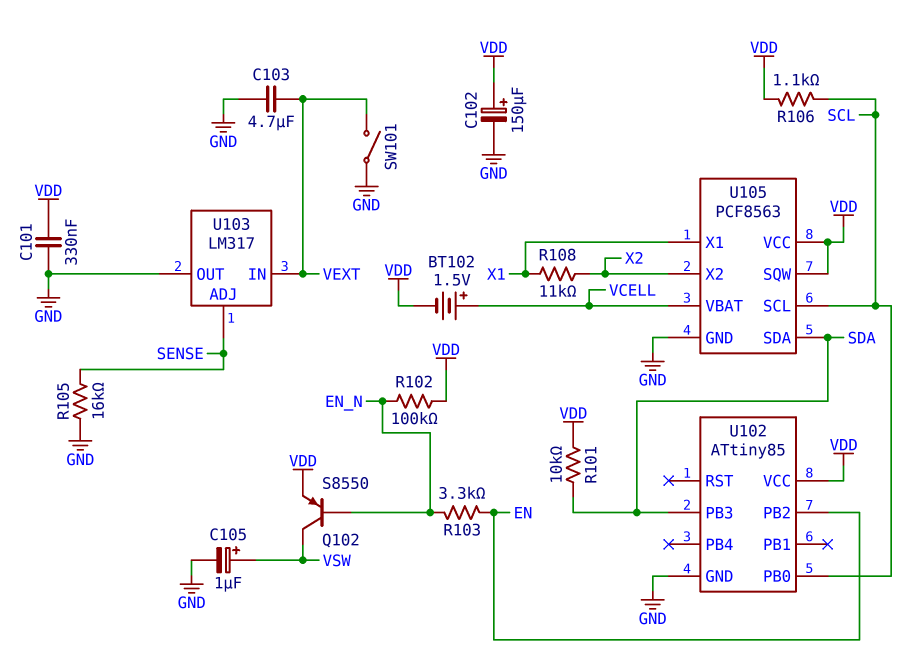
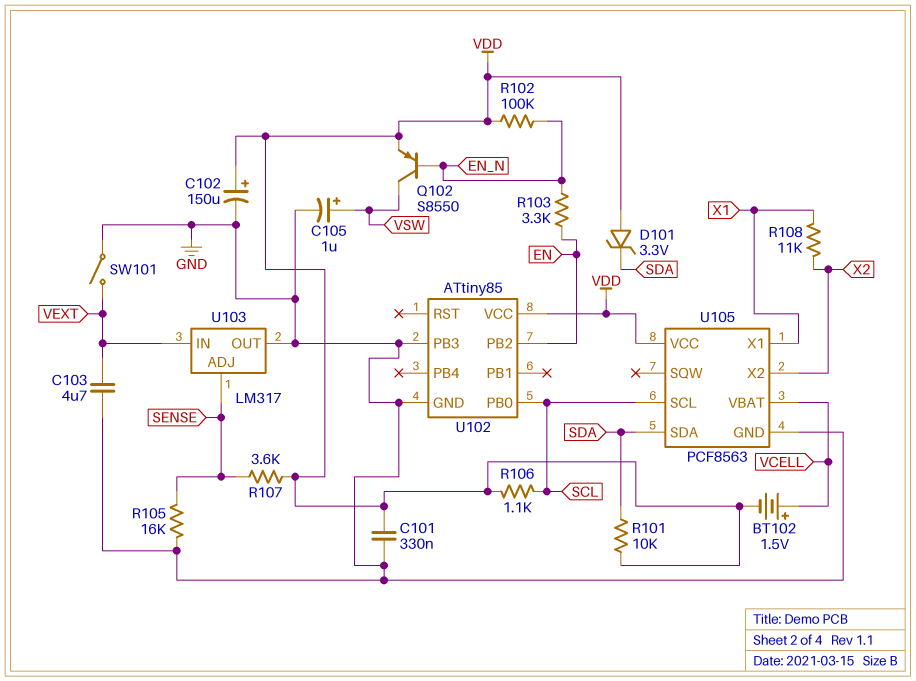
D101: none -> zener 3.3V (A VDD, K SDA)
R107: none -> 3.6k (SENSE, VDD)
U102 pin PB3: SDA -> GND
U105 pin SQW: VDD -> none

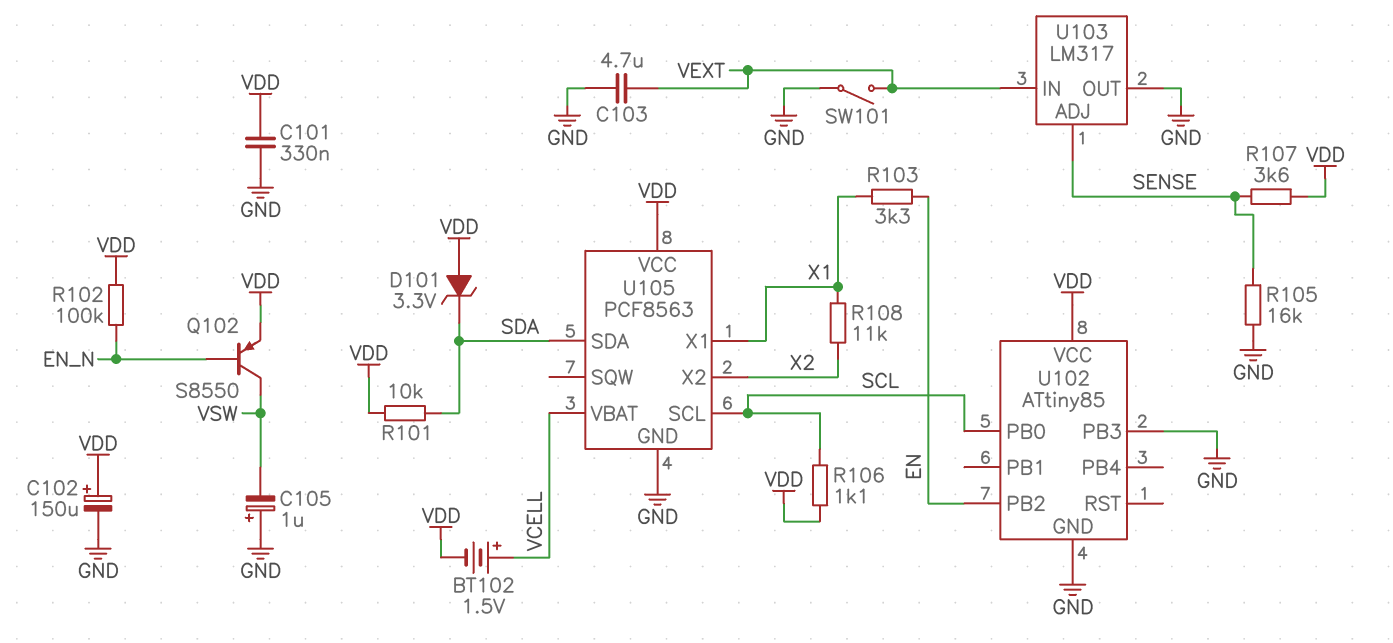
C105: 1uF (plus VSW, minus GND) -> 1uF (plus GND, minus VSW)
R103: 3.3k (EN, EN_N) -> 3.3k (EN, X1)

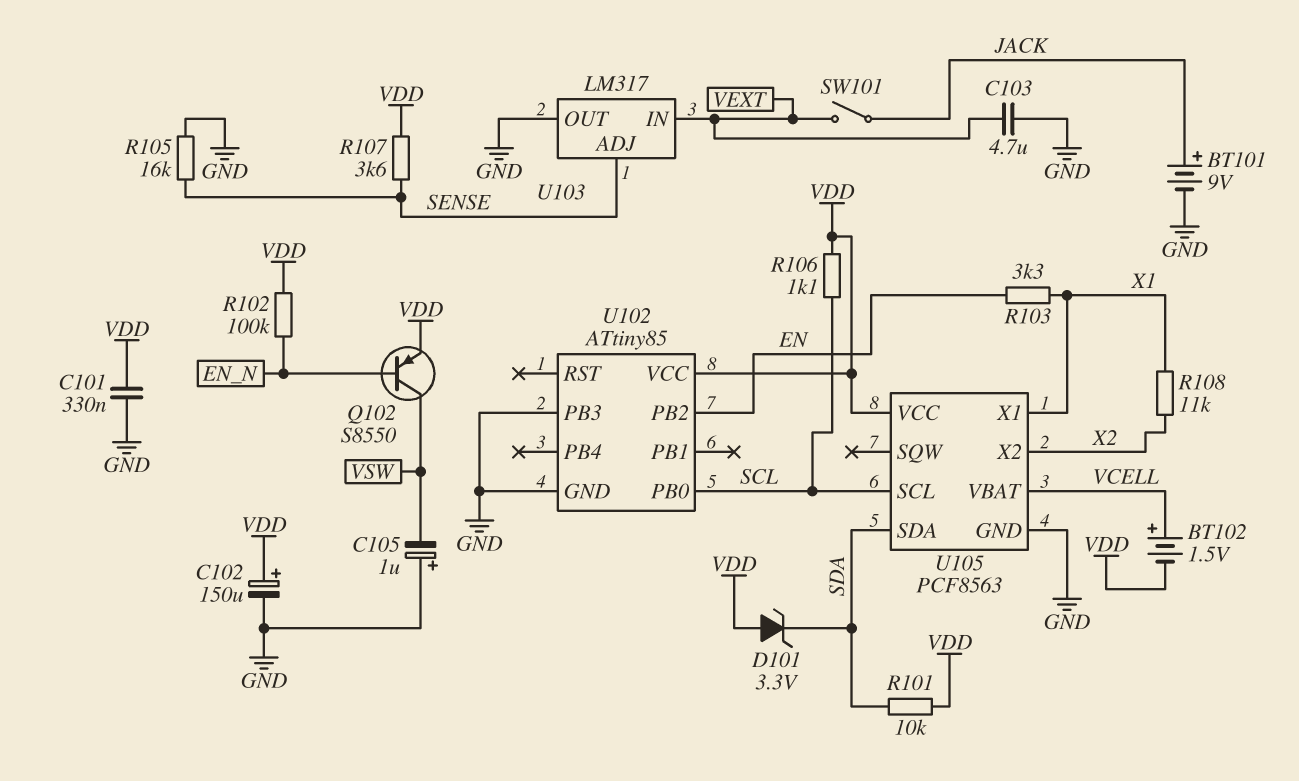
BT101: none -> 9V (plus JACK, minus GND)
SW101: switch (GND, VEXT) -> switch (JACK, VEXT)

